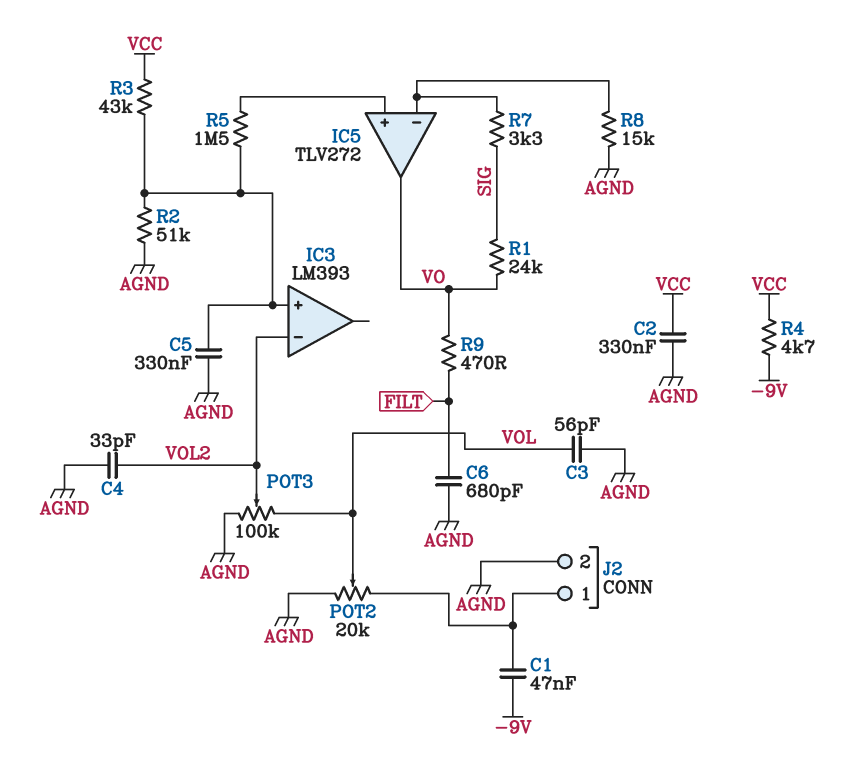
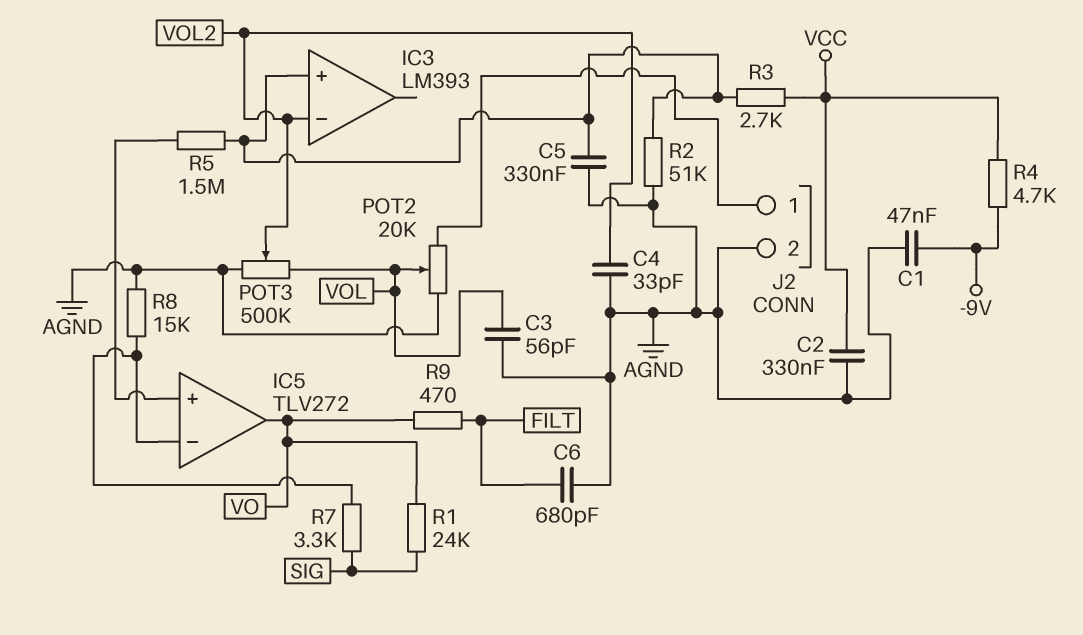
C1: 47nF (-9V, J2/1) -> 47nF (-9V, AGND)
POT3: 100k (AGND, VOL, wiper VOL2) -> 500k (AGND, VOL, wiper VOL2)
R3: 43k (IC3/in+, VCC) -> 2.7k (IC3/in+, VCC)

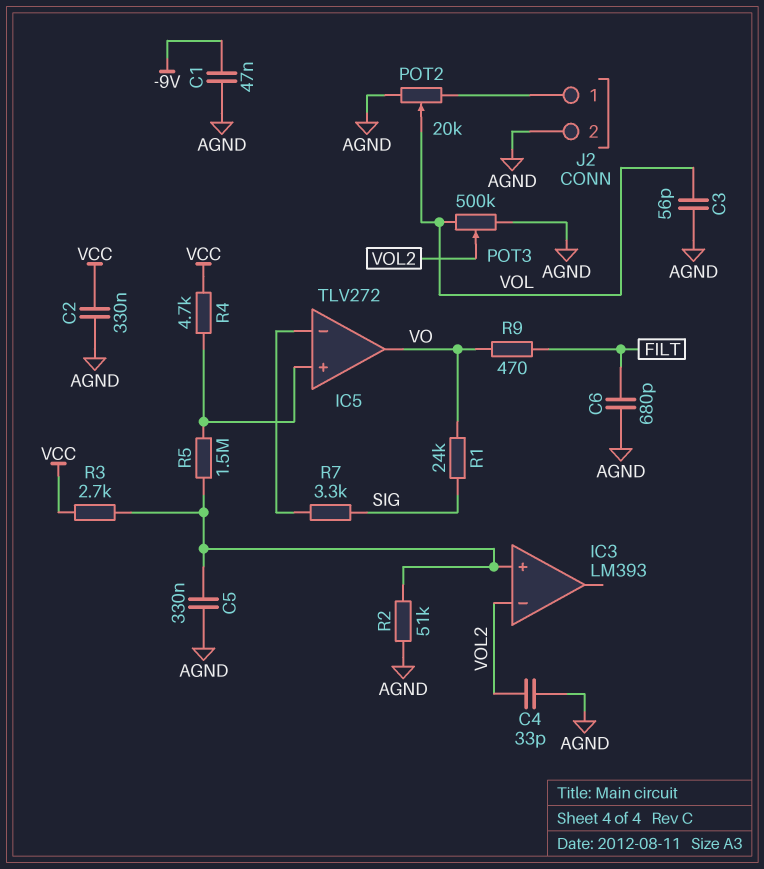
R4: 4.7k (-9V, VCC) -> 4.7k (IC5/in+, VCC)
R8: 15k (AGND, IC5/in-) -> none

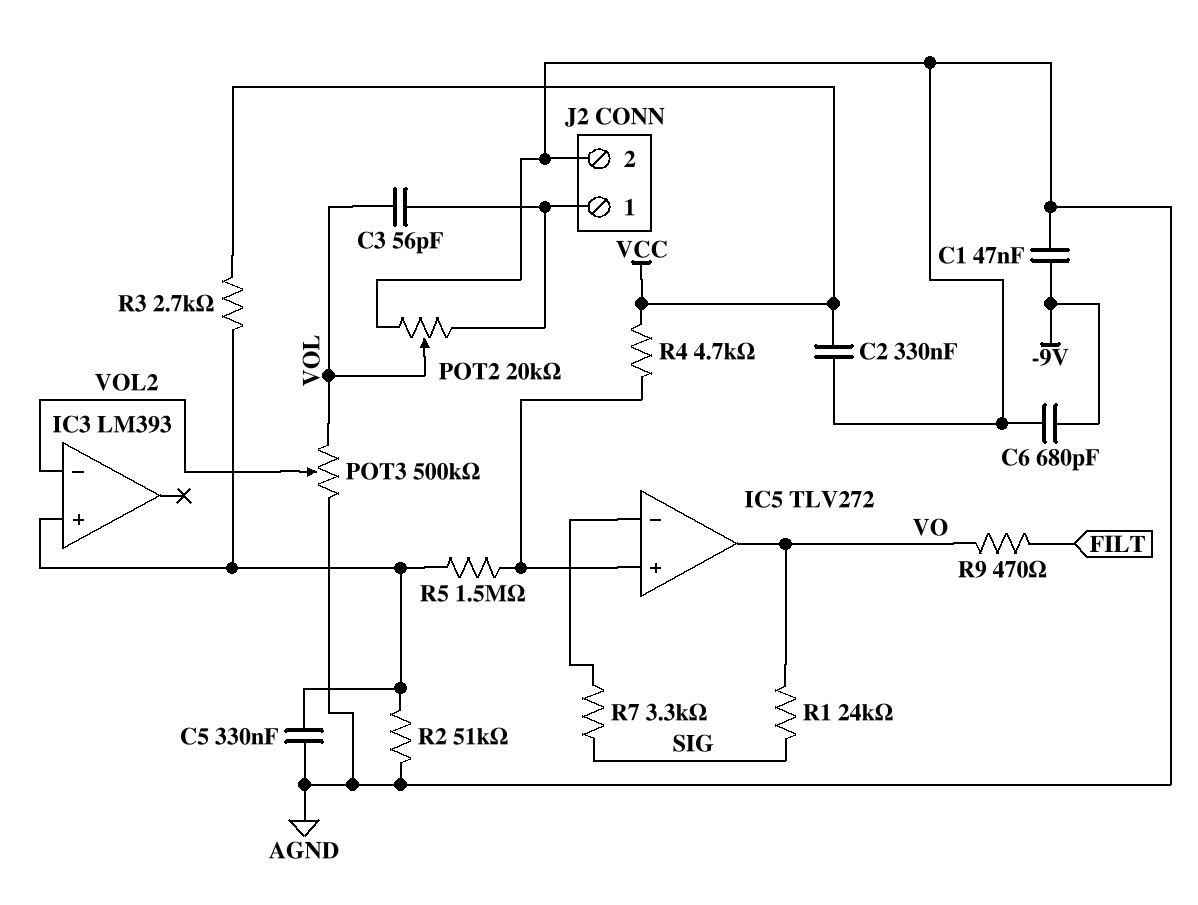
C3: 56pF (AGND, VOL) -> 56pF (J2/1, VOL)
C4: 33pF (AGND, VOL2) -> none
C6: 680pF (AGND, FILT) -> 680pF (-9V, AGND)

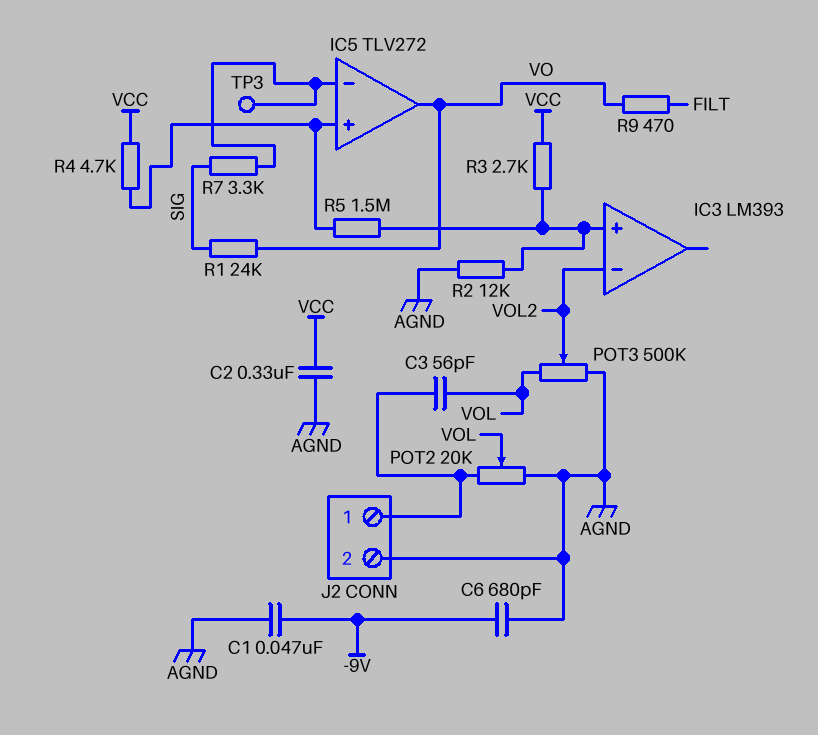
C5: 330nF (AGND, IC3/in+) -> none
R2: 51k (AGND, IC3/in+) -> 12k (AGND, IC3/in+)
TP3: none -> test point (IC5/in-)

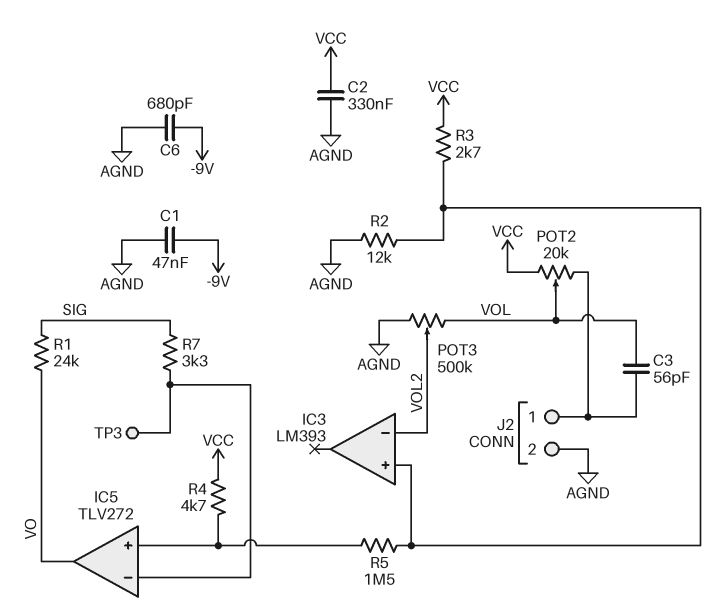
POT2: 20k (AGND, J2/1, wiper VOL) -> 20k (J2/1, VCC, wiper VOL)
R9: 470 (FILT, VO) -> none

